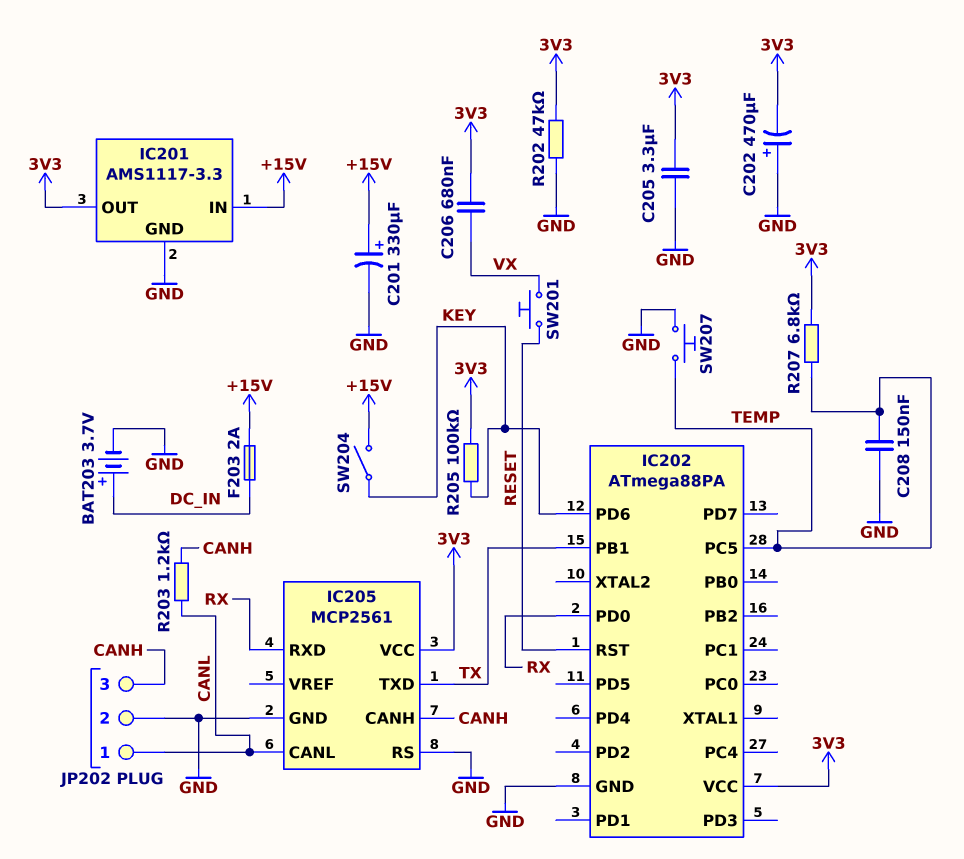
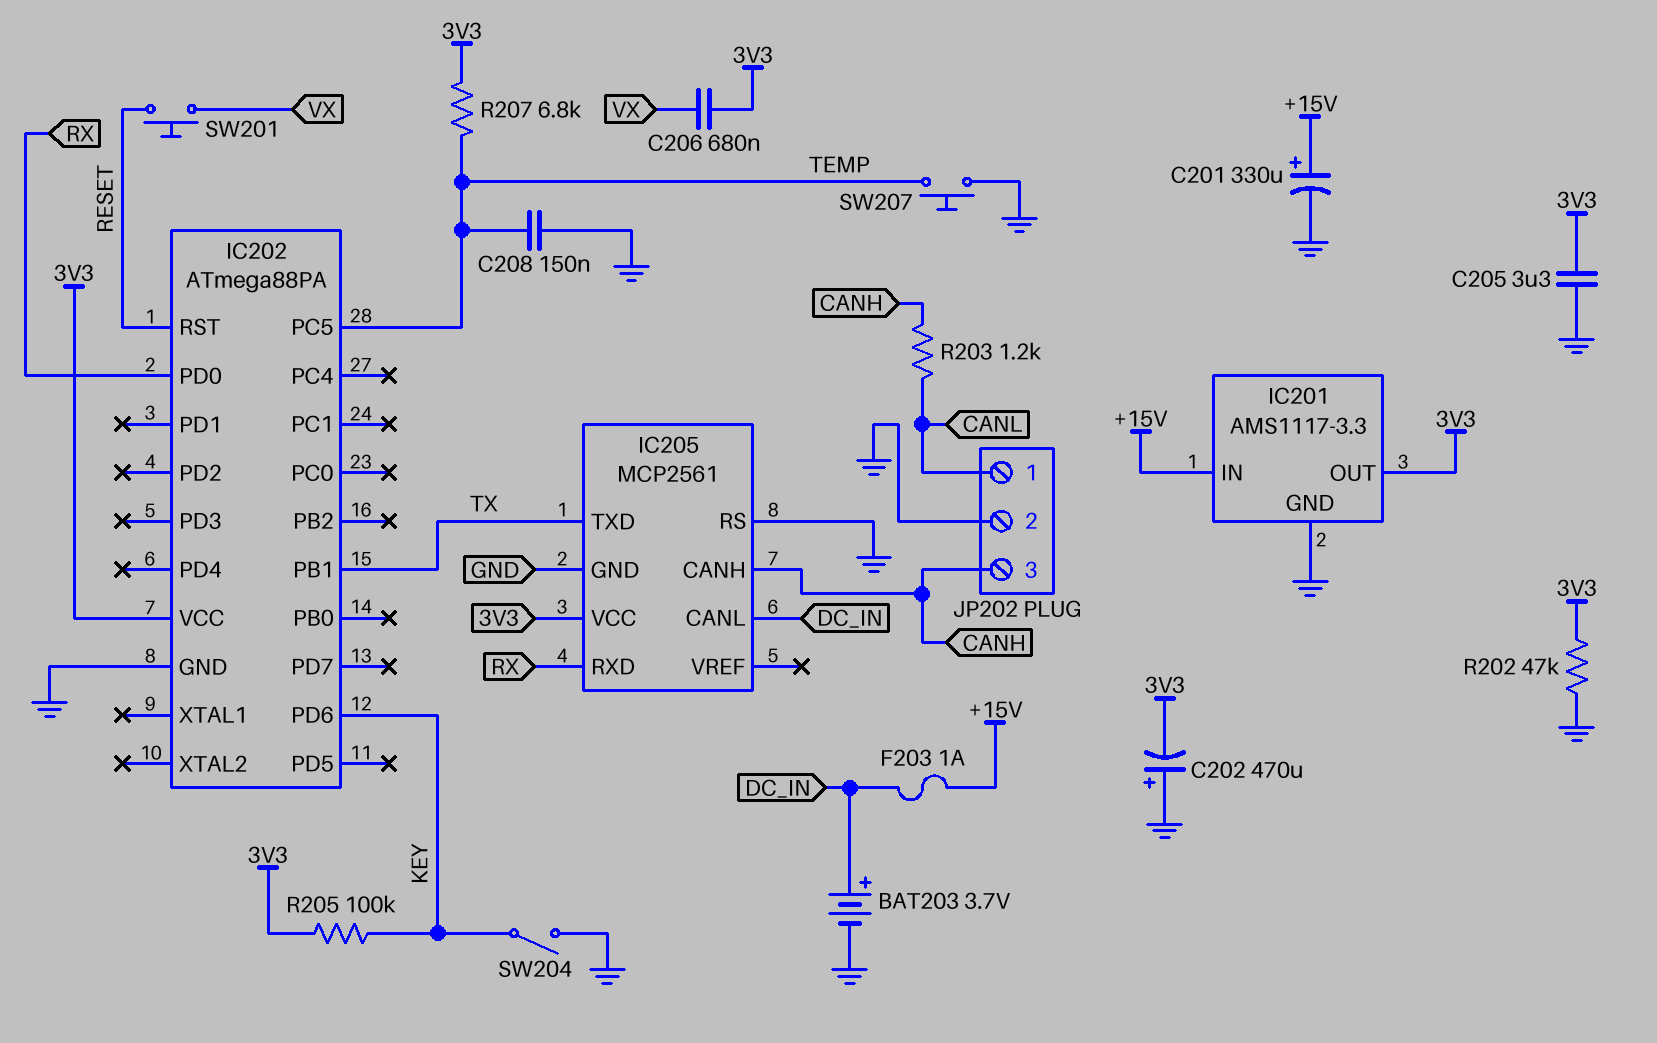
F203: 2A (+15V, DC_IN) -> 1A (+15V, DC_IN)
IC205 pin CANL: CANL -> DC_IN
SW204: switch (+15V, KEY) -> switch (GND, KEY)

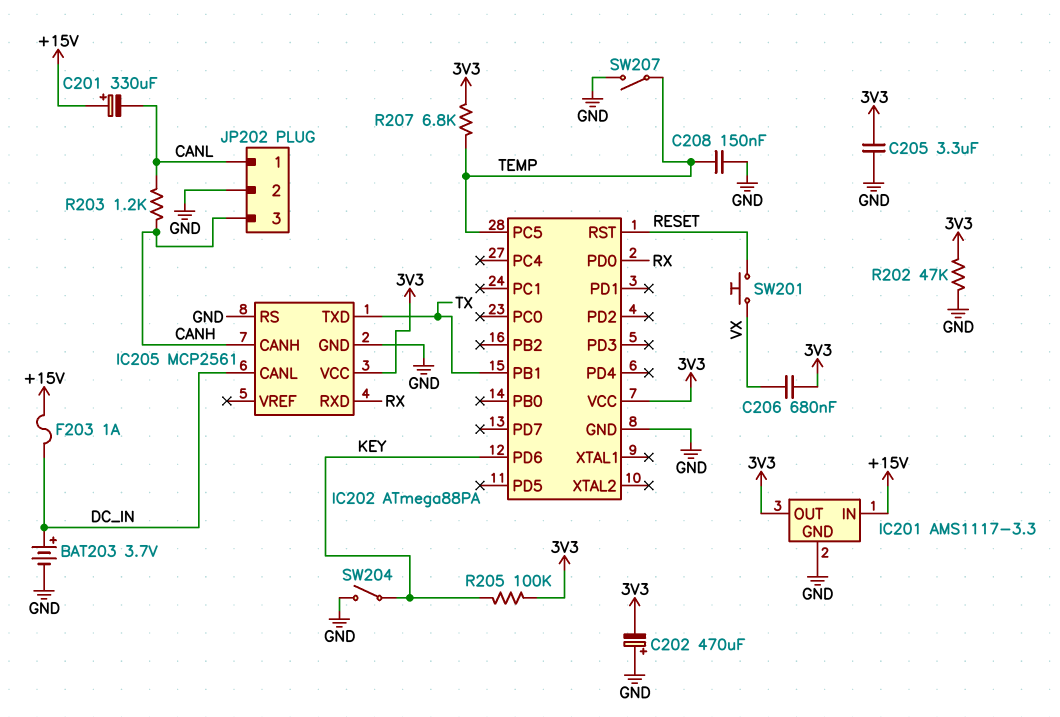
C201: 330uF (plus +15V, minus GND) -> 330uF (plus +15V, minus CANL)
SW207: button (GND, TEMP) -> switch (GND, TEMP)

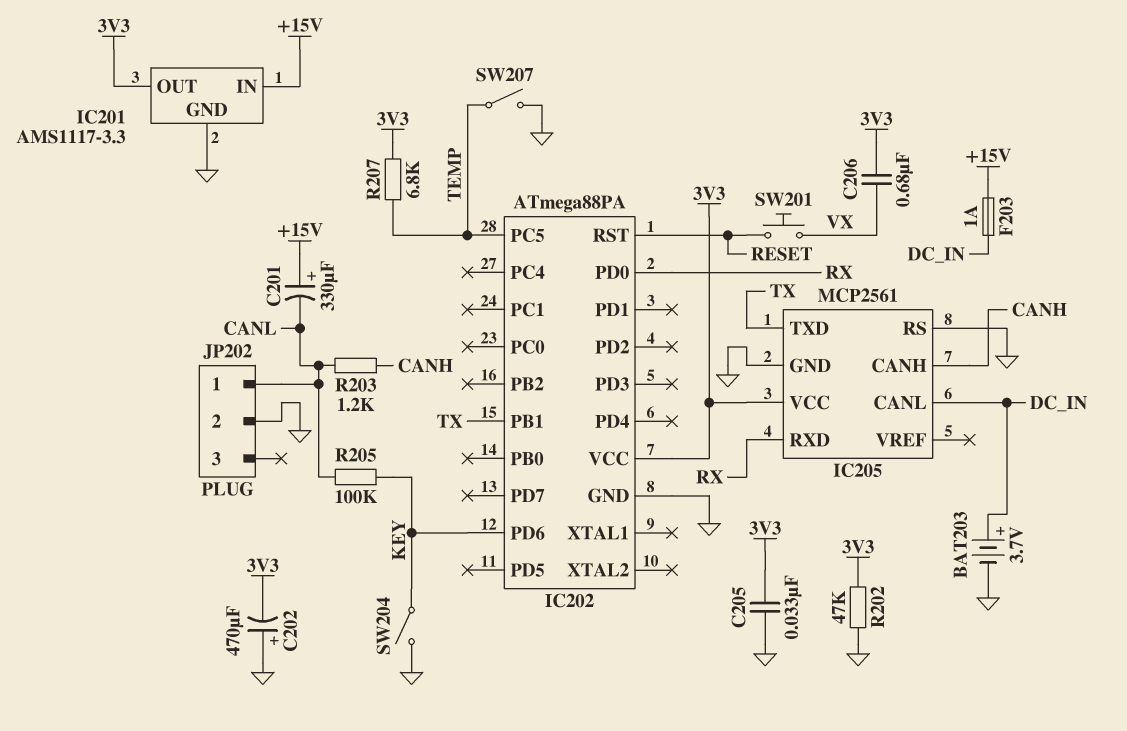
C205: 3.3uF (3V3, GND) -> 33nF (3V3, GND)
C208: 150nF (GND, TEMP) -> none
JP202 pin 3: CANH -> none
R205: 100k (3V3, KEY) -> 100k (CANL, KEY)

